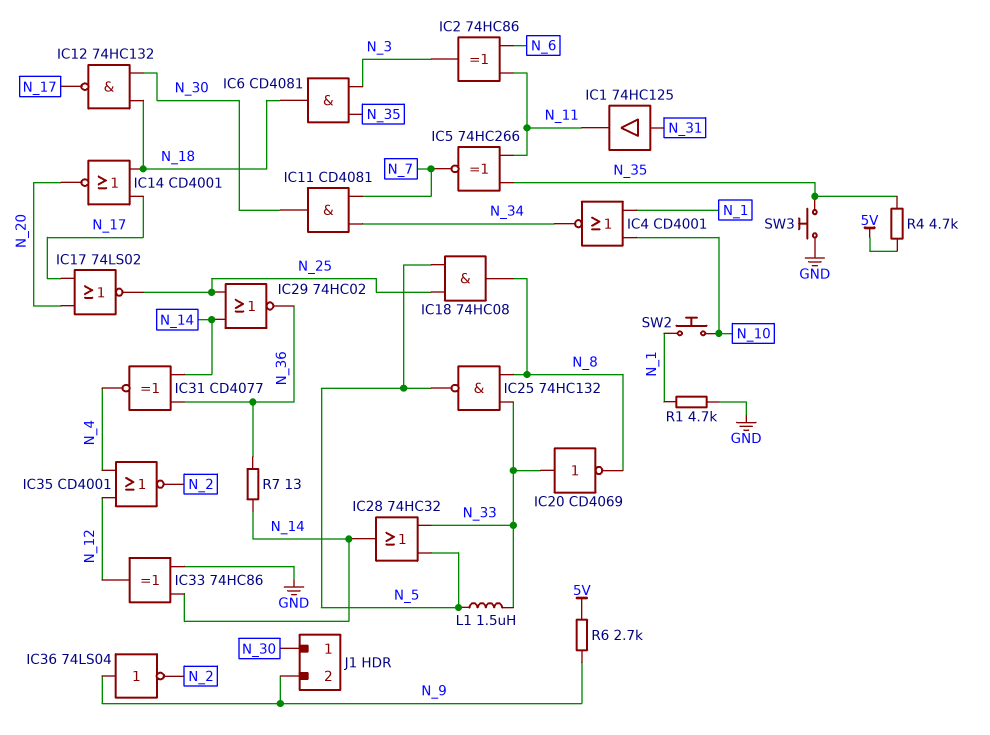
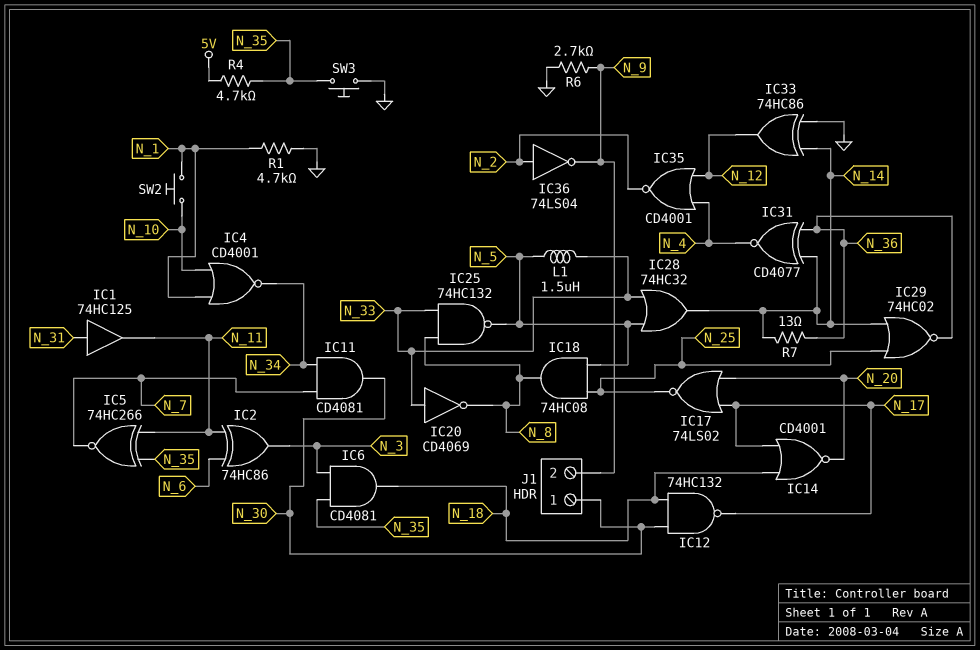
IC36: NOT 74LS04 (in N_9, out N_2) -> NOT 74LS04 (in N_2, out N_9)
R6: 2.7k (5V, N_9) -> 2.7k (GND, N_9)

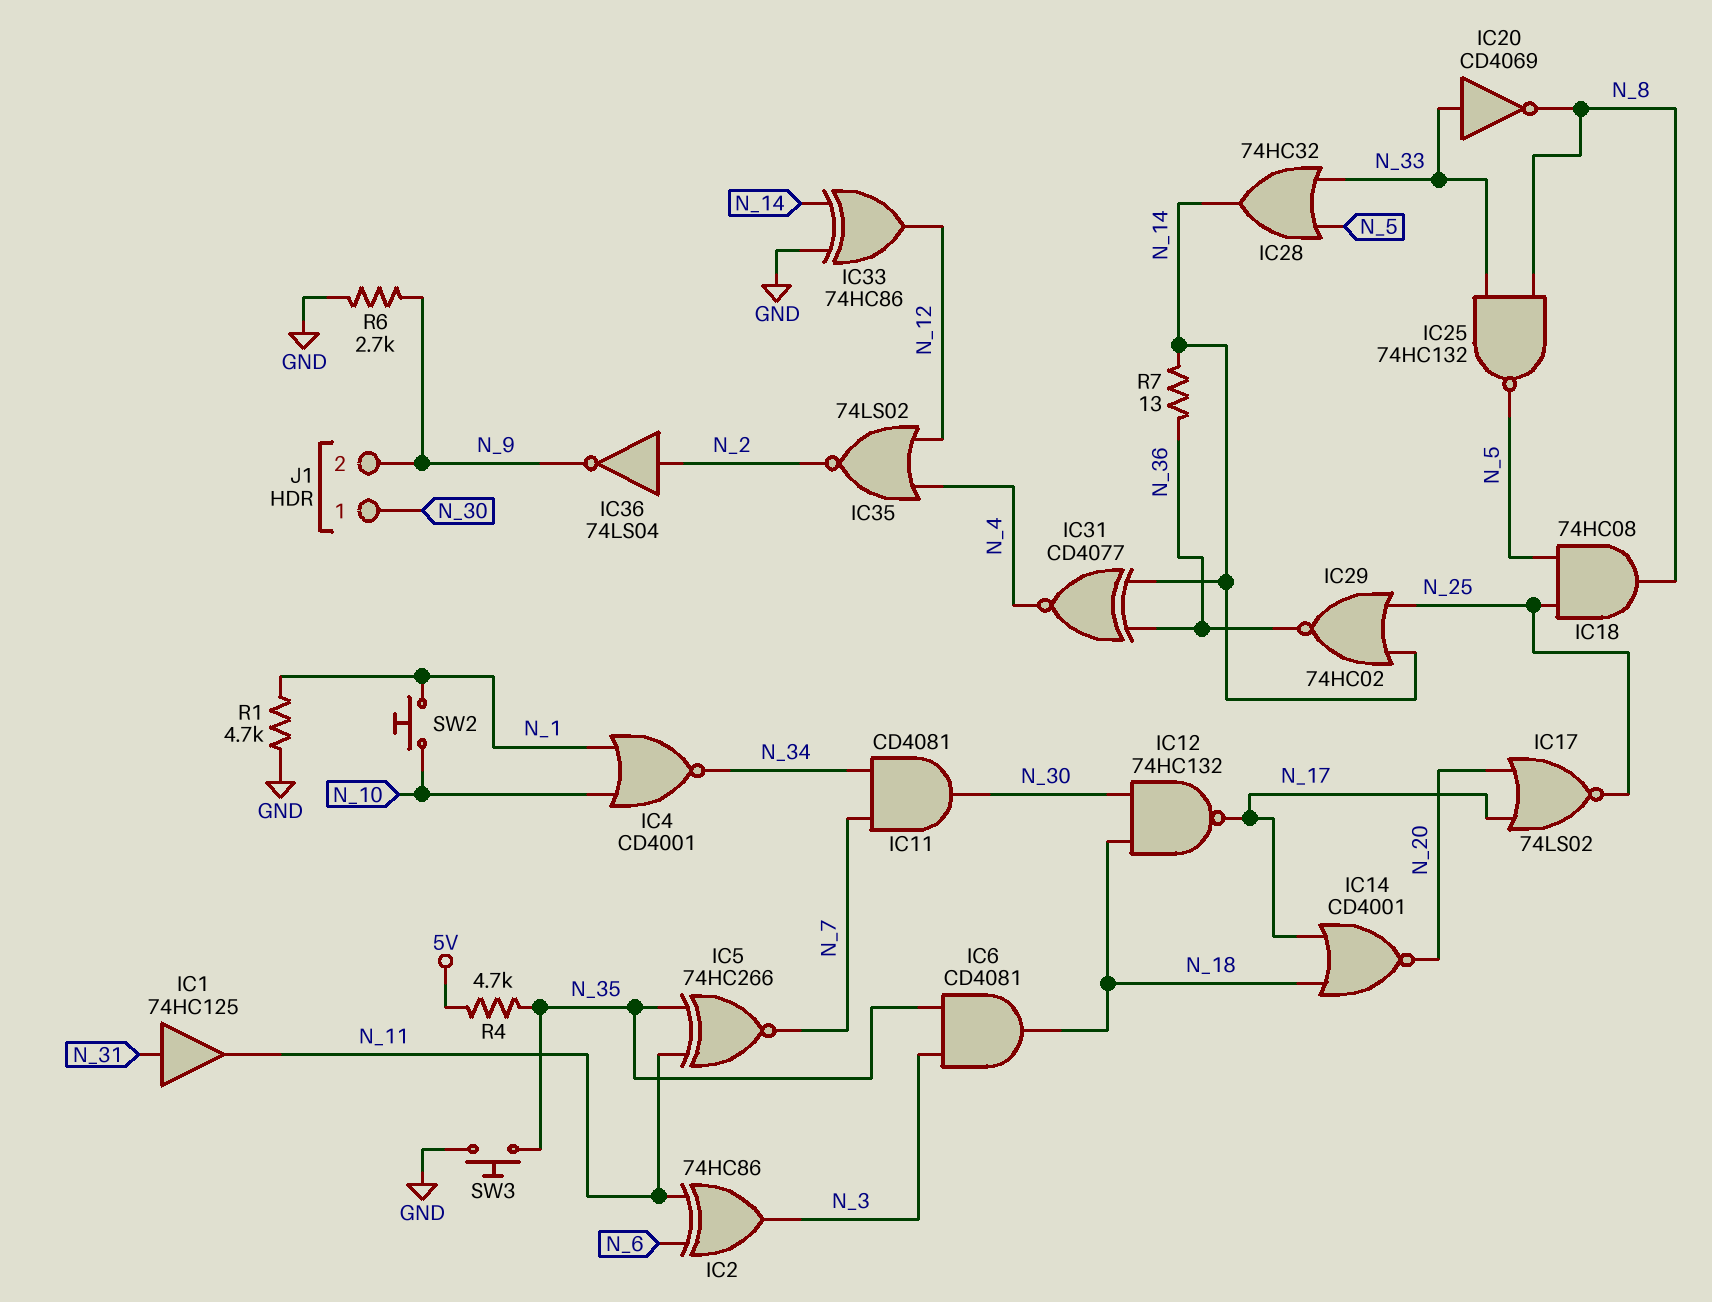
IC35: NOR CD4001 (in N_4, in N_12, out N_2) -> NOR 74LS02 (in N_4, in N_12, out N_2)
L1: 1.5uH (N_5, N_33) -> none

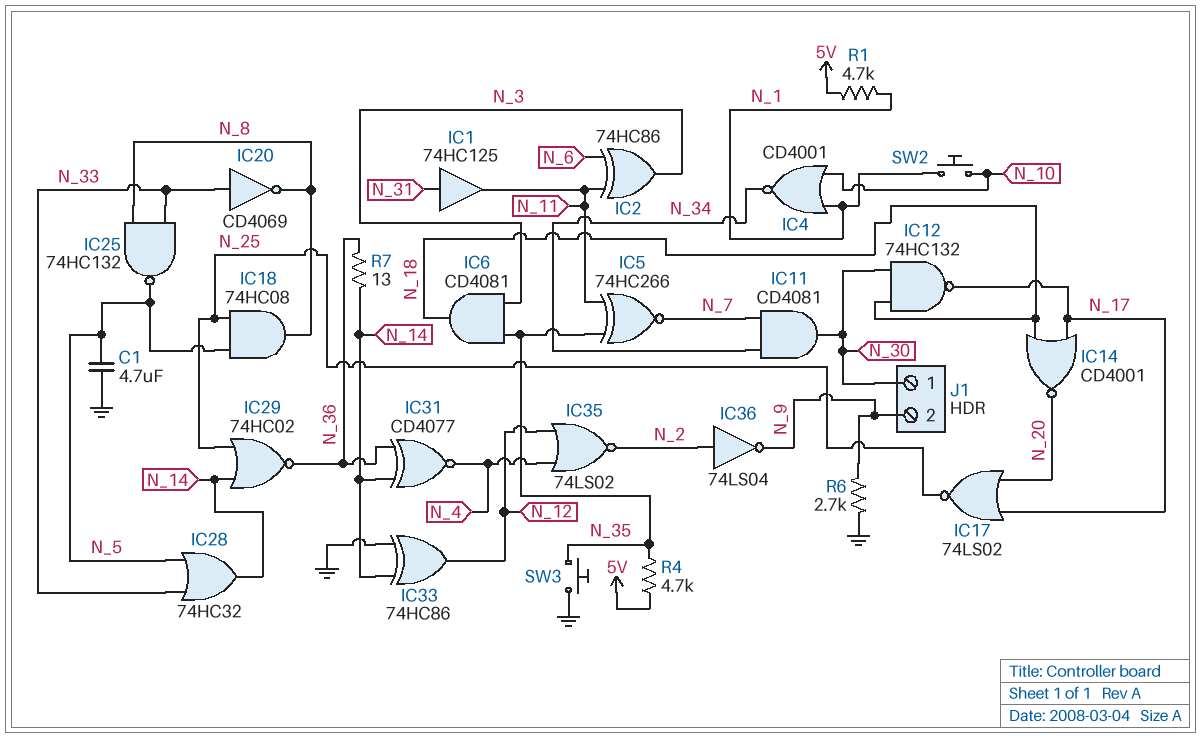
C1: none -> 4.7uF (GND, N_5)
R1: 4.7k (GND, N_1) -> 4.7k (5V, N_1)

